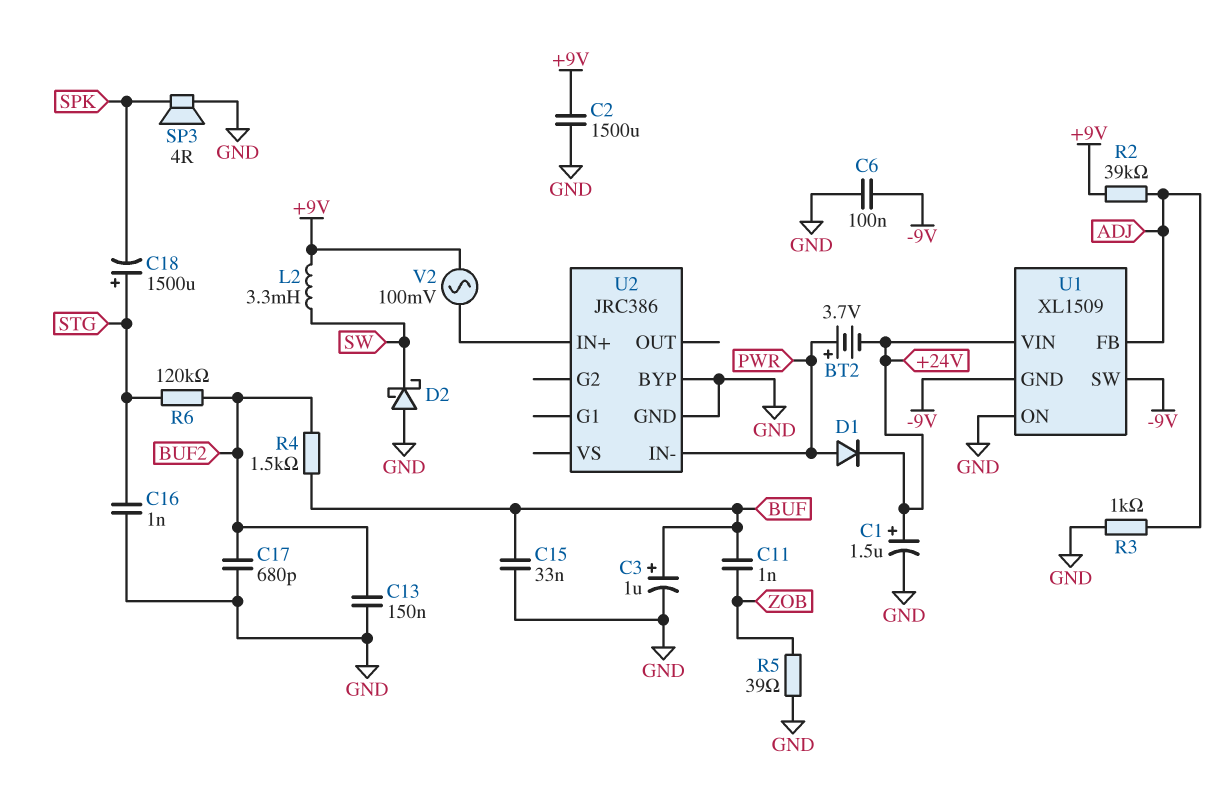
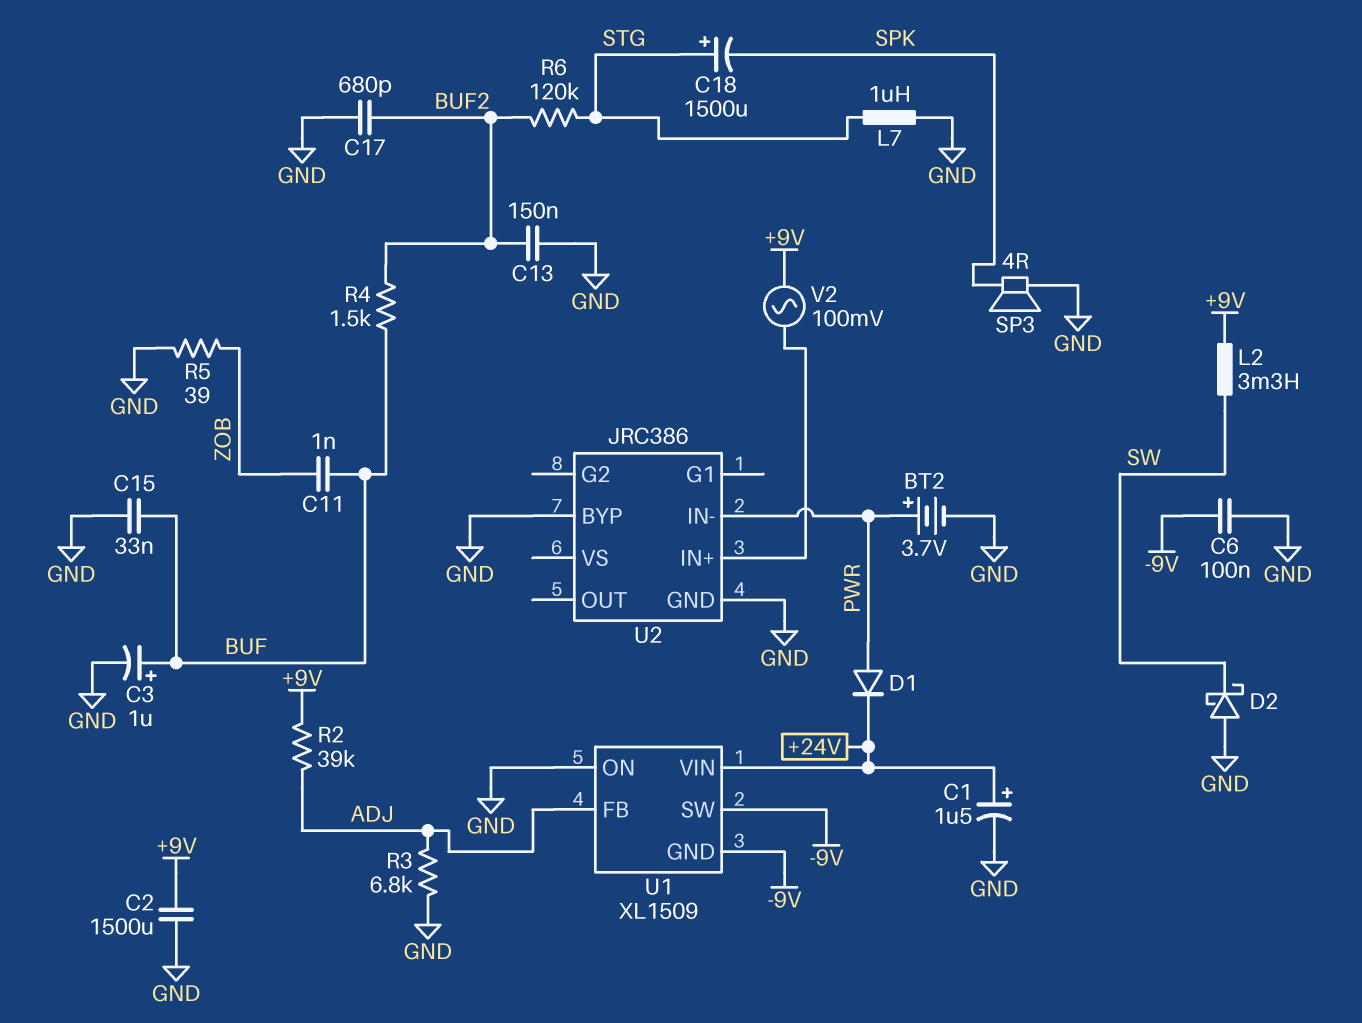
BT2: 3.7V (plus PWR, minus +24V) -> 3.7V (plus PWR, minus GND)
C16: 1nF (GND, STG) -> none
L7: none -> 1uH (GND, STG)
R3: 1k (ADJ, GND) -> 6.8k (ADJ, GND)

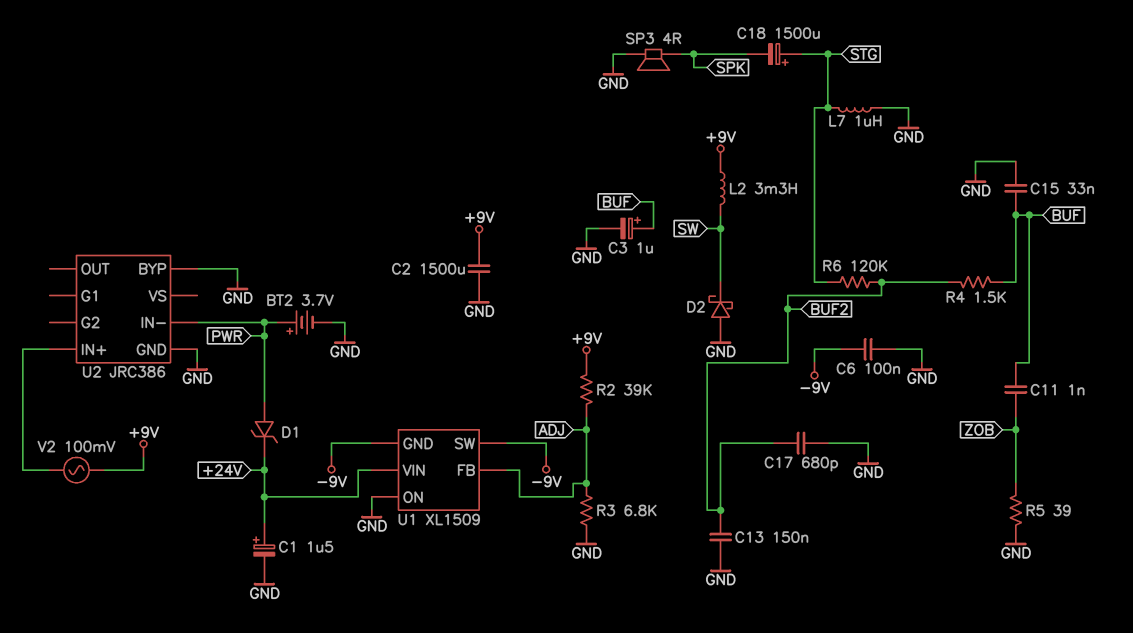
D1: diode (A PWR, K +24V) -> zener (A PWR, K +24V)

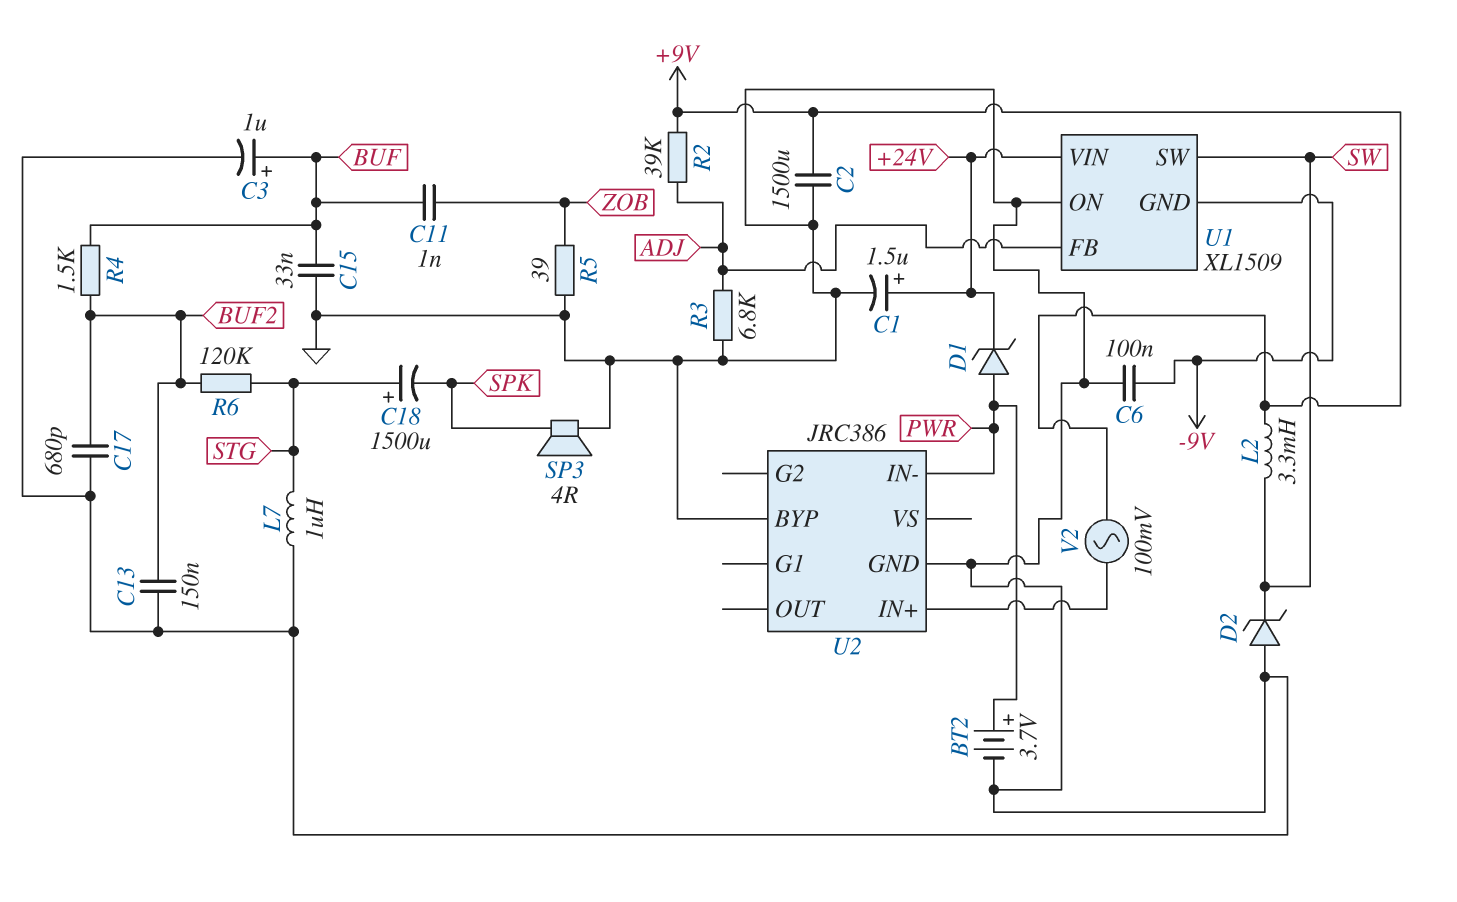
D2: schottky (A GND, K SW) -> zener (A GND, K SW)
U1 pin SW: -9V -> SW

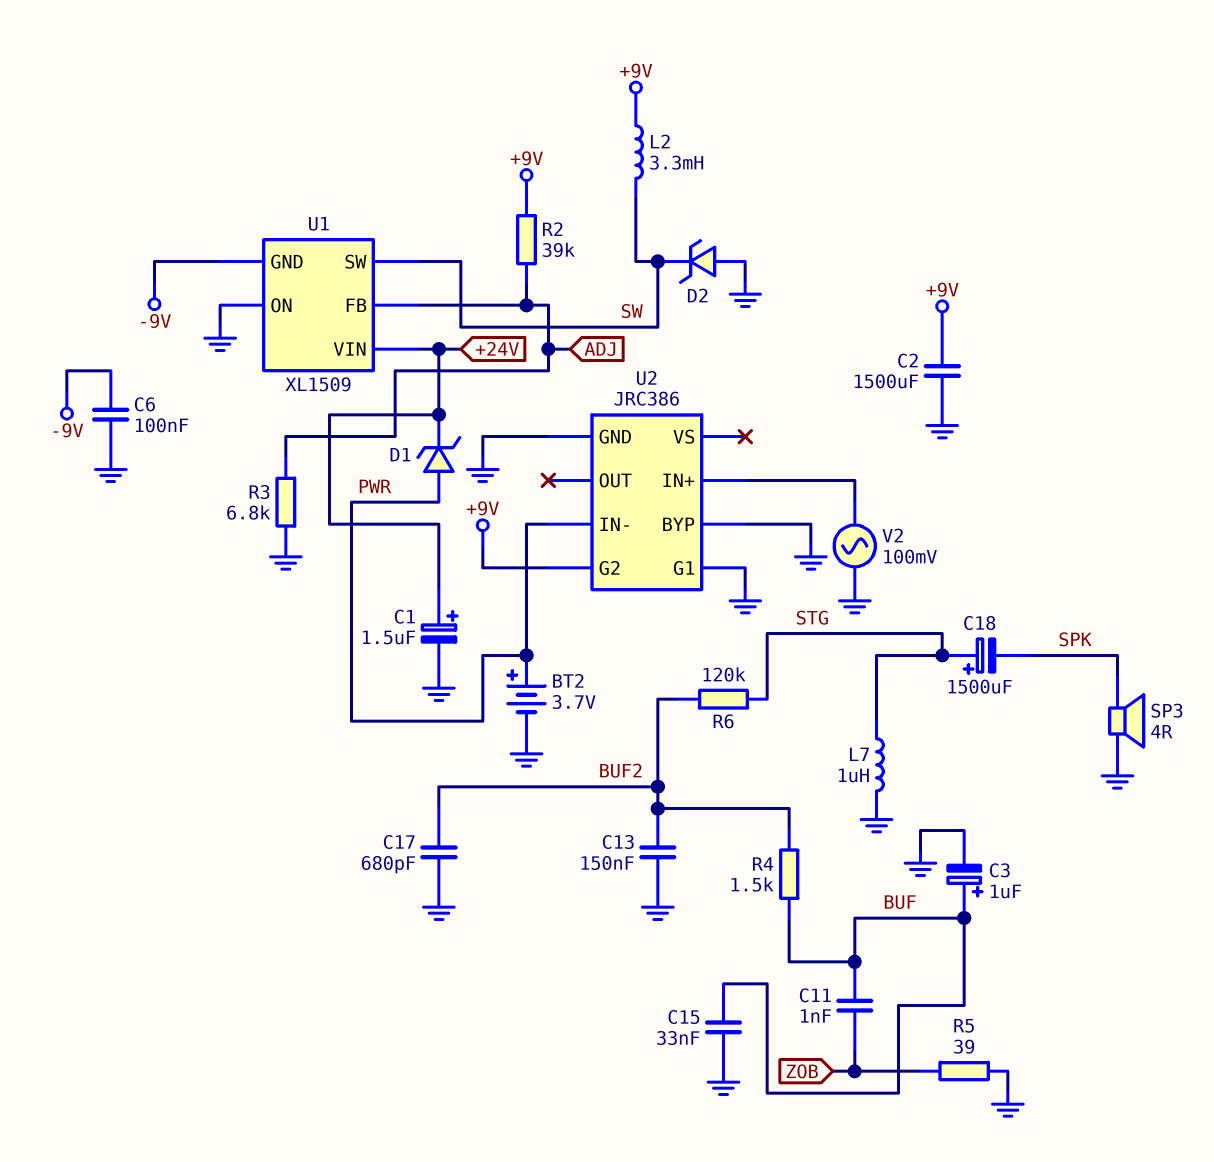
U2 pin G1: none -> GND
U2 pin G2: none -> +9V
V2: AC 100mV (+9V, U2/IN+) -> AC 100mV (GND, U2/IN+)

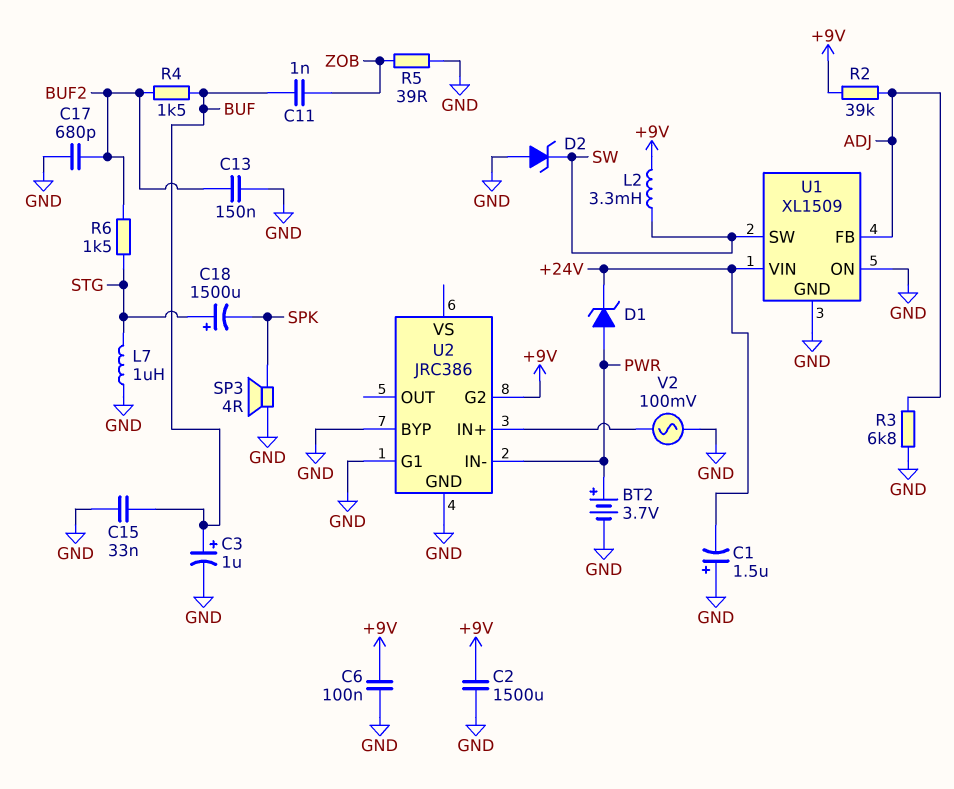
C1: 1.5uF (plus +24V, minus GND) -> 1.5uF (plus GND, minus +24V)
C6: 100nF (-9V, GND) -> 100nF (+9V, GND)
R6: 120k (BUF2, STG) -> 1.5k (BUF2, STG)
U1 pin GND: -9V -> GND

